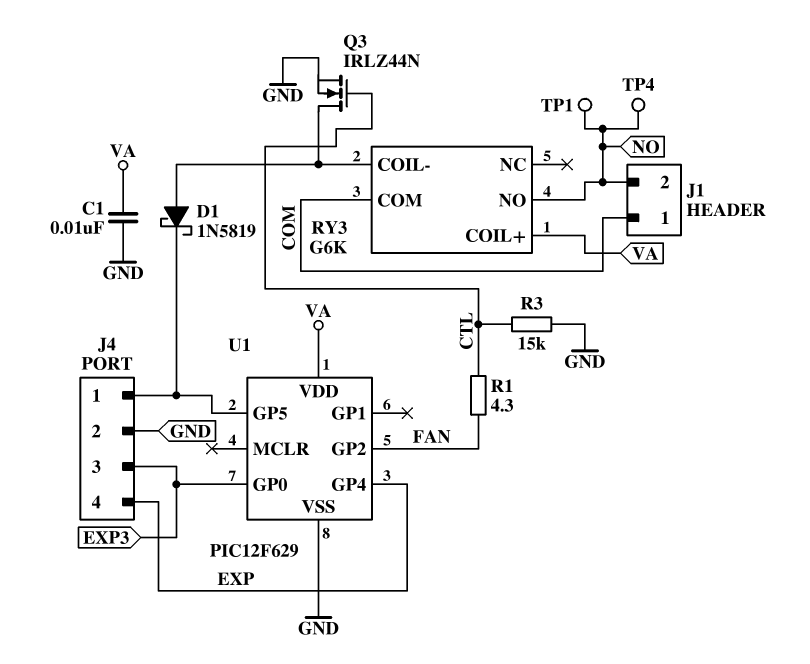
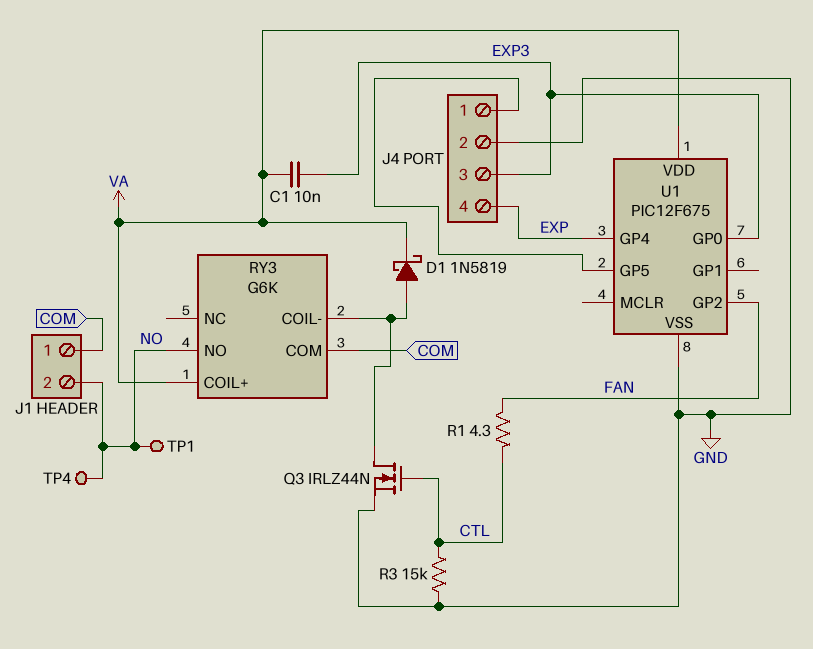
C1: 10nF (GND, VA) -> 10nF (EXP3, VA)
D1: schottky 1N5819 (A RY3/COIL-, K J4/1) -> schottky 1N5819 (A RY3/COIL-, K VA)
U1: PIC12F629 -> PIC12F675

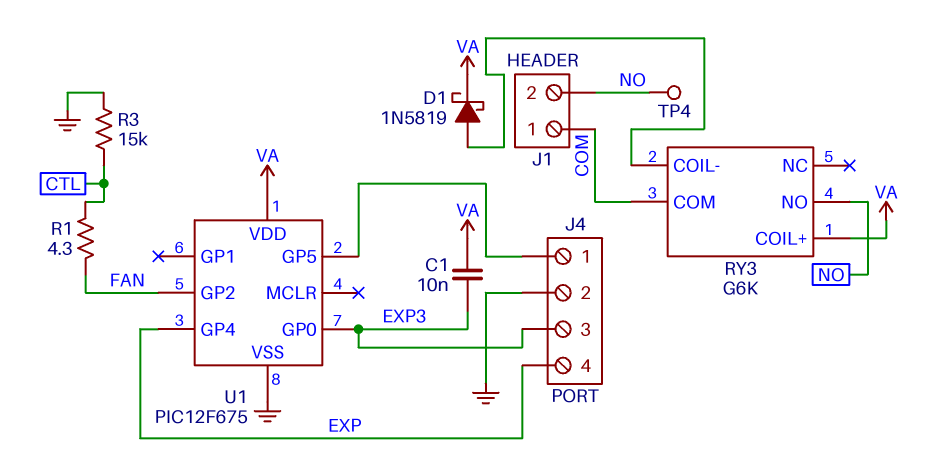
Q3: NMOS IRLZ44N (G CTL, D RY3/COIL-, S GND) -> none
TP1: test point (NO) -> none

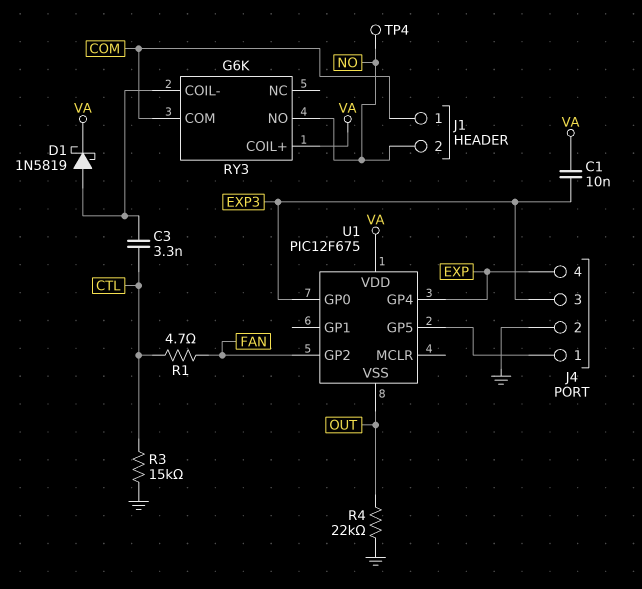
C3: none -> 3.3nF (CTL, RY3/COIL-)
R1: 4.3 (CTL, FAN) -> 4.7 (CTL, FAN)
R4: none -> 22k (GND, OUT)
U1 pin VSS: GND -> OUT

